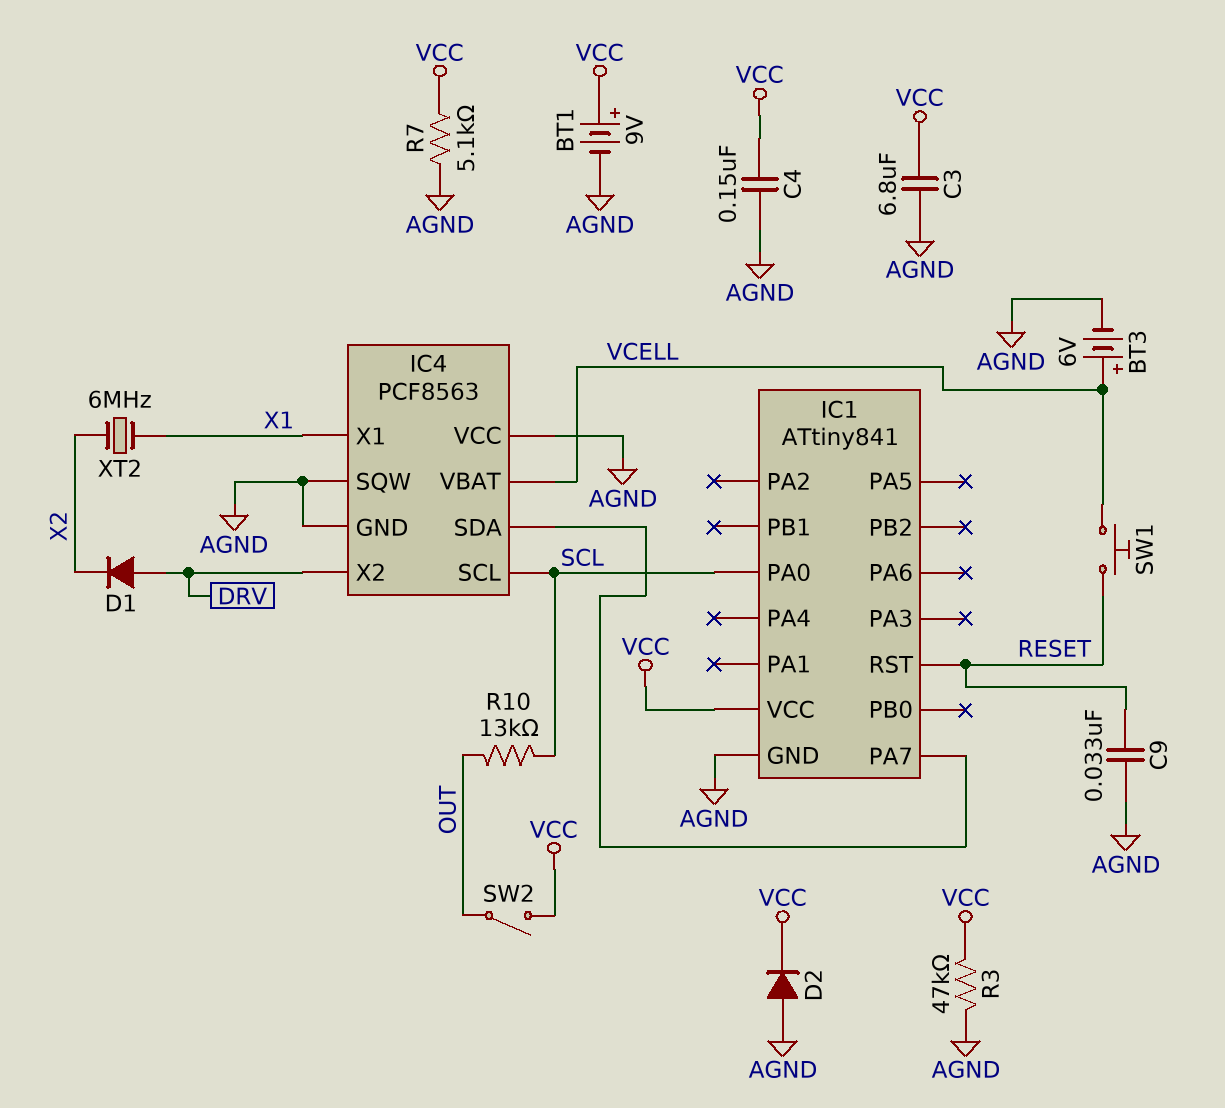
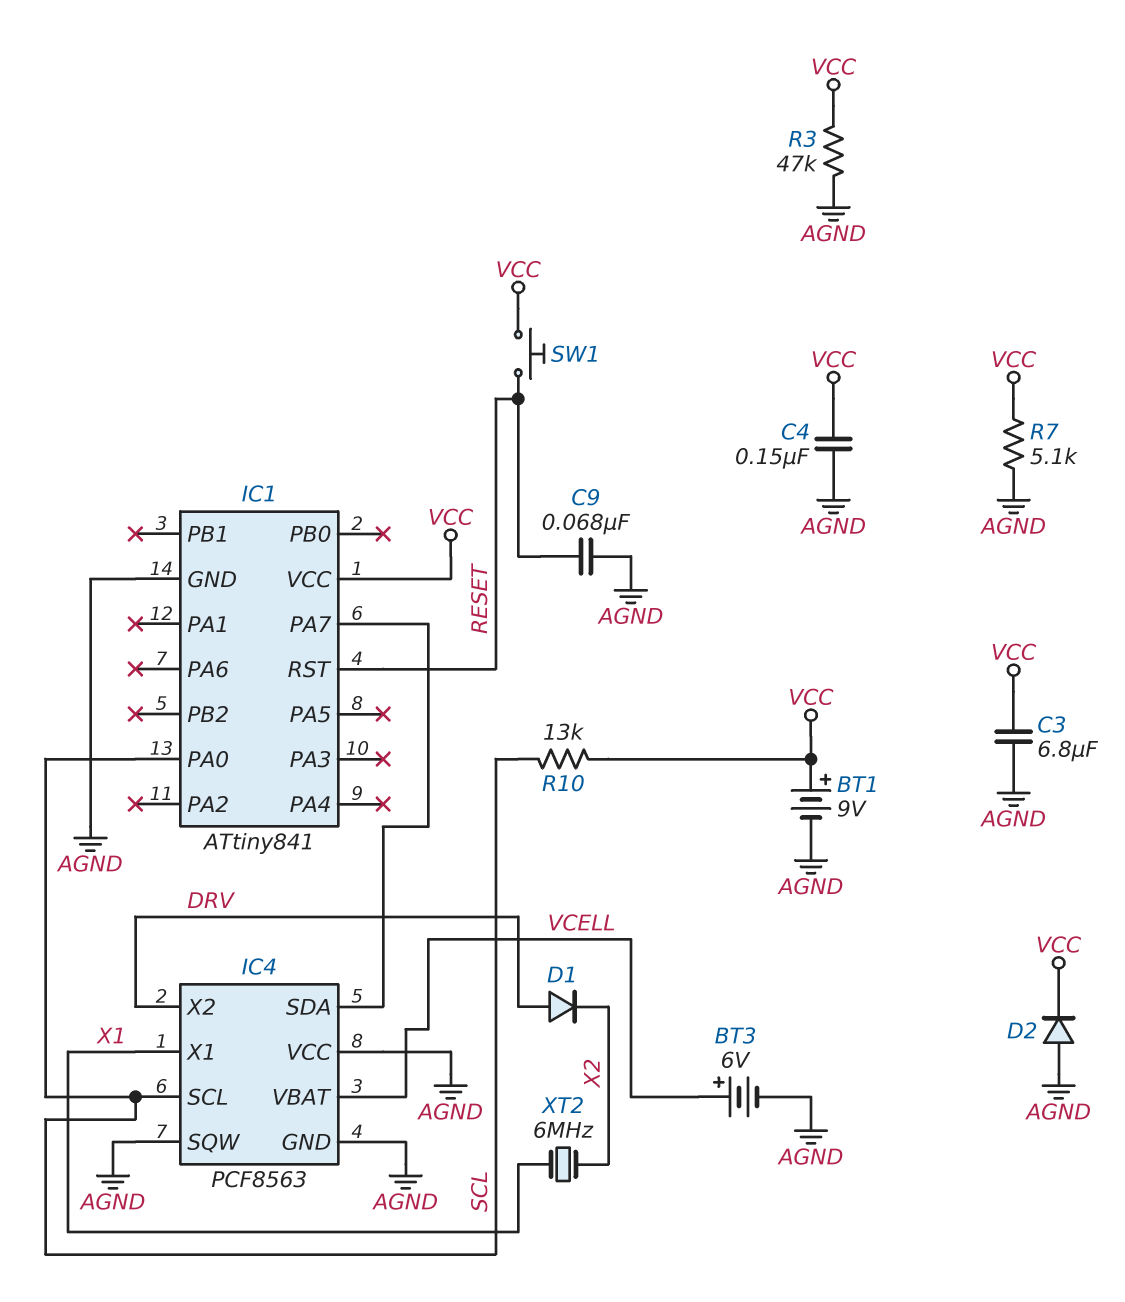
C9: 33nF (AGND, RESET) -> 68nF (AGND, RESET)
R10: 13k (OUT, SCL) -> 13k (SCL, VCC)
SW1: button (RESET, VCELL) -> button (RESET, VCC)
SW2: switch (OUT, VCC) -> none

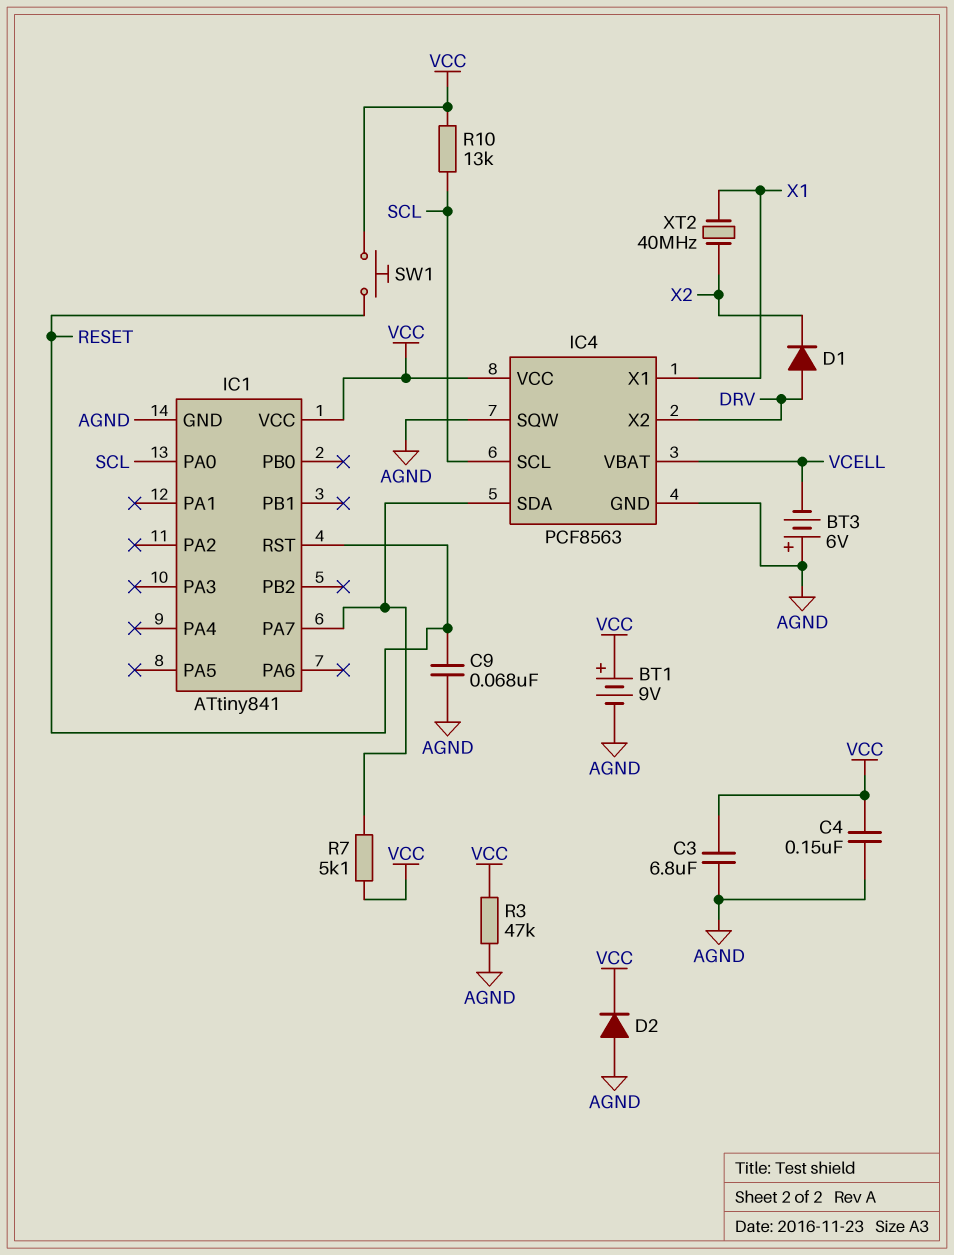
BT3: 6V (plus VCELL, minus AGND) -> 6V (plus AGND, minus VCELL)
IC4 pin VCC: AGND -> VCC
R7: 5.1k (AGND, VCC) -> 5.1k (IC1/PA7, VCC)
XT2: 6MHz (X1, X2) -> 40MHz (X1, X2)

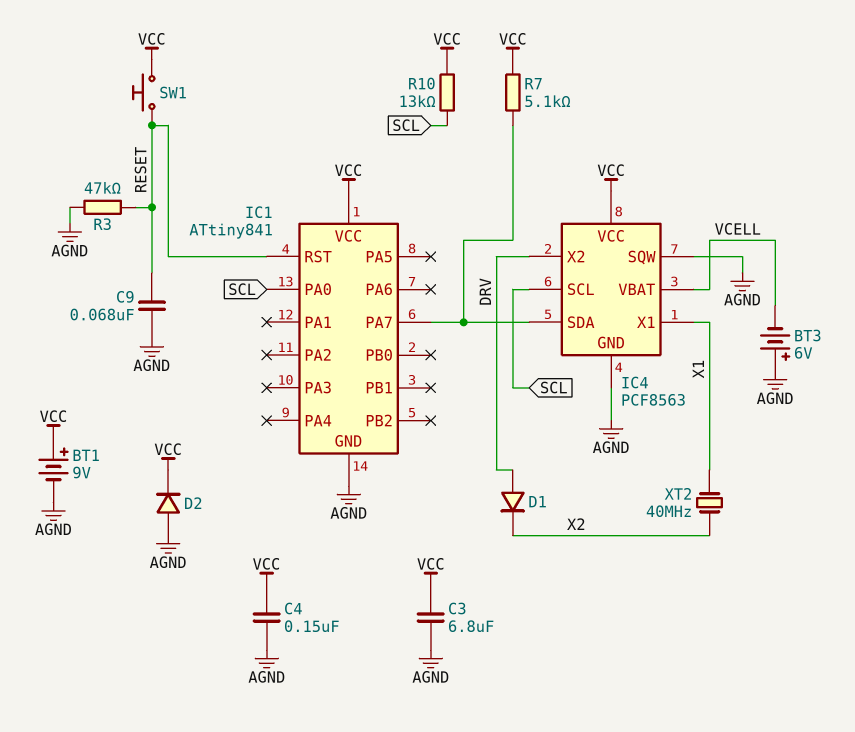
R3: 47k (AGND, VCC) -> 47k (AGND, RESET)

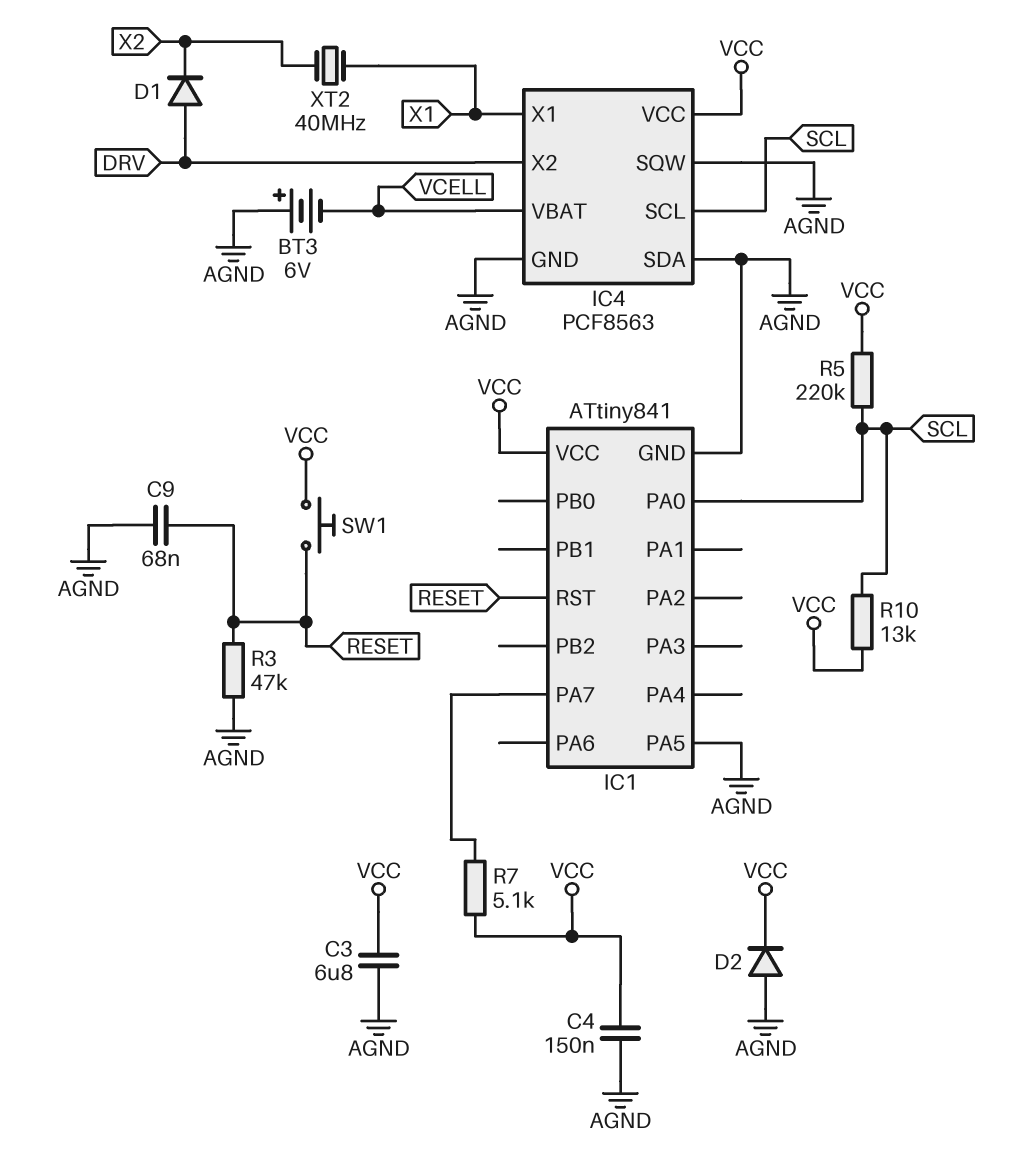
BT1: 9V (plus VCC, minus AGND) -> none
IC1 pin PA5: none -> AGND
IC4 pin SDA: IC1/PA7 -> AGND
R5: none -> 220k (SCL, VCC)

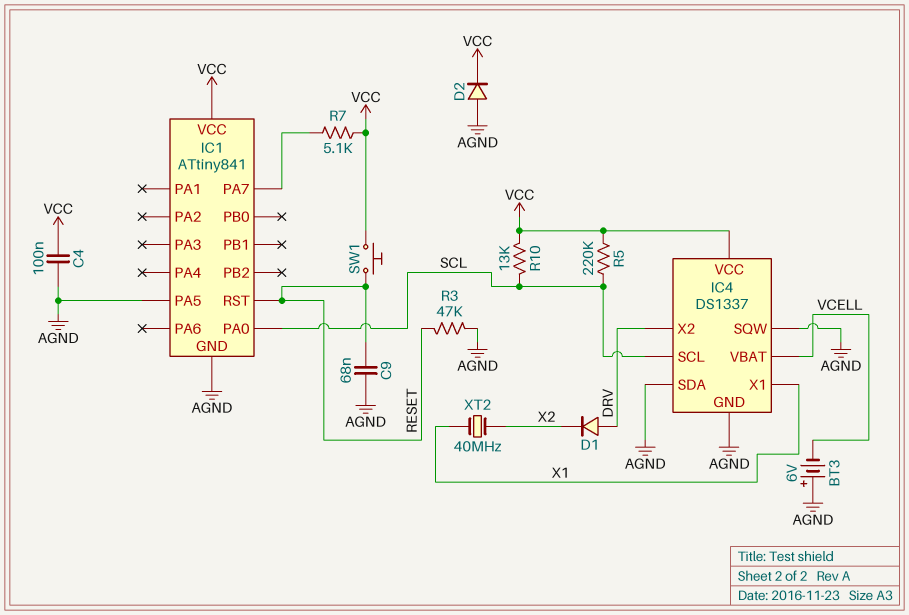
C3: 6.8uF (AGND, VCC) -> none
C4: 150nF (AGND, VCC) -> 100nF (AGND, VCC)
IC4: PCF8563 -> DS1337

